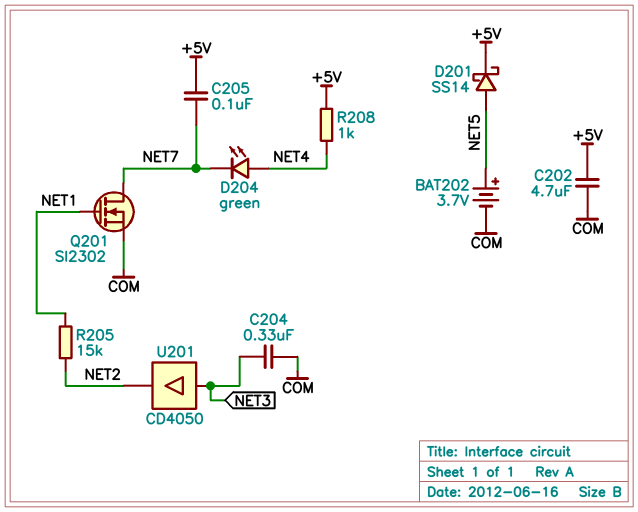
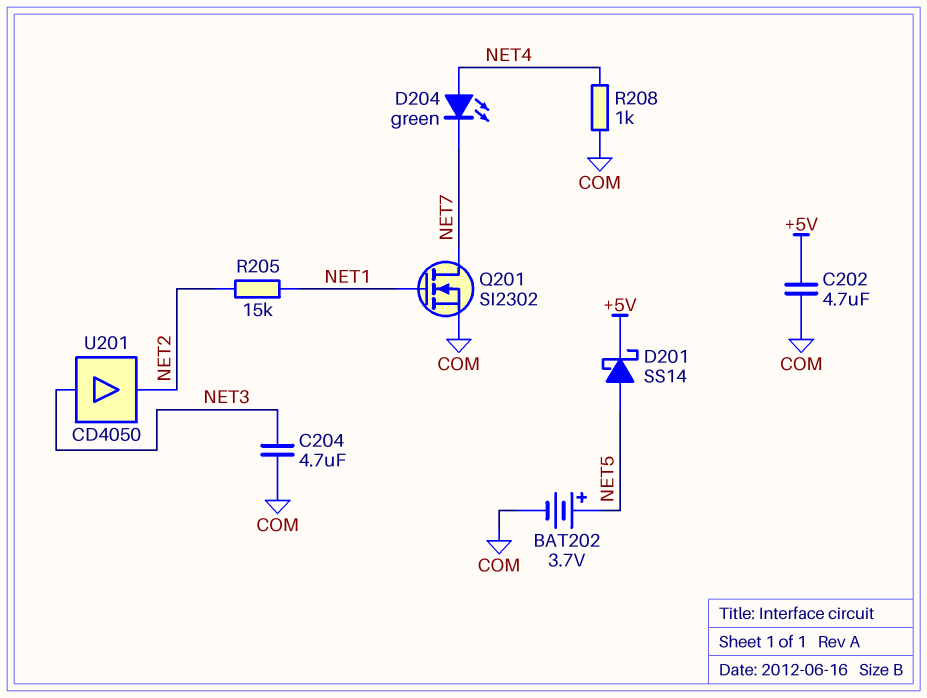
C204: 330nF (COM, NET3) -> 4.7uF (COM, NET3)
C205: 100nF (+5V, NET7) -> none
R208: 1k (+5V, NET4) -> 1k (COM, NET4)

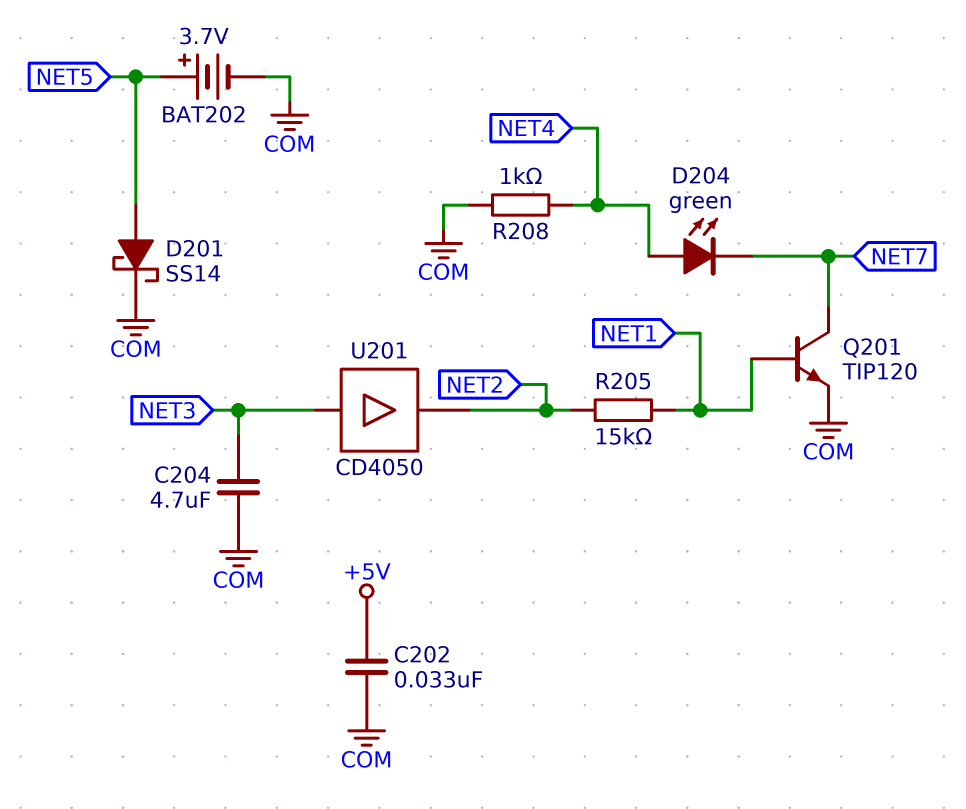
C202: 4.7uF (+5V, COM) -> 33nF (+5V, COM)
D201: schottky SS14 (A NET5, K +5V) -> schottky SS14 (A NET5, K COM)
Q201: NMOS SI2302 (G NET1, D NET7, S COM) -> NPN TIP120 (B NET1, C NET7, E COM)

